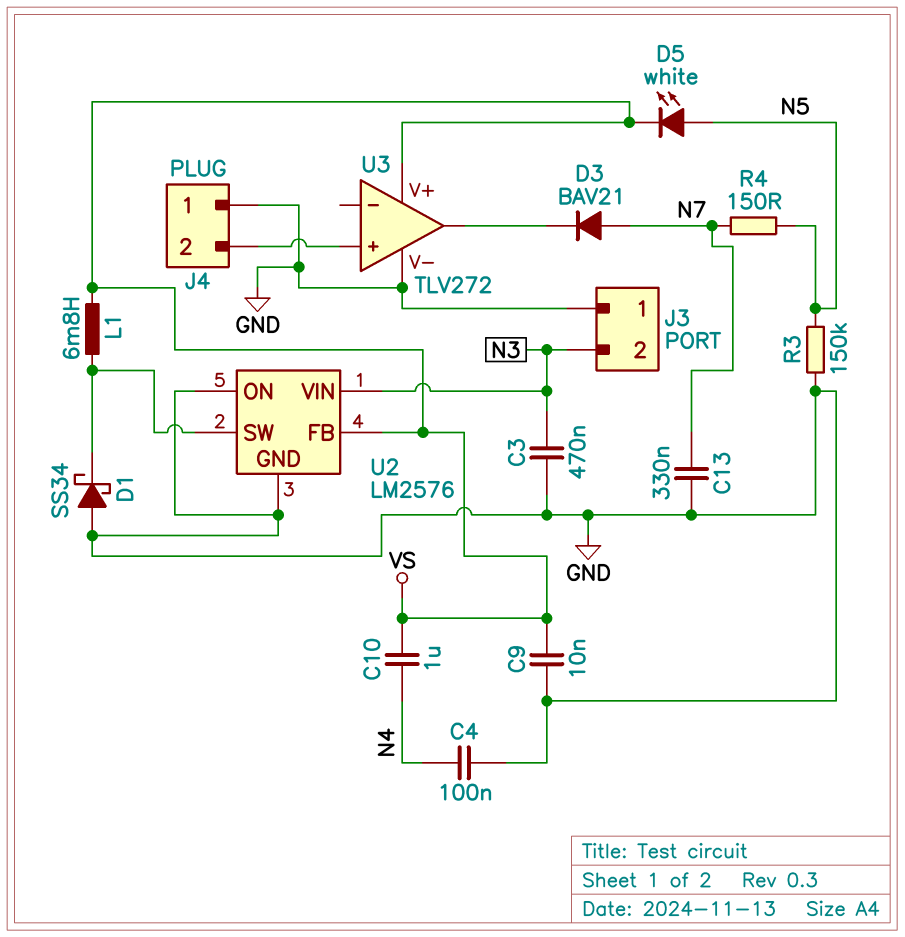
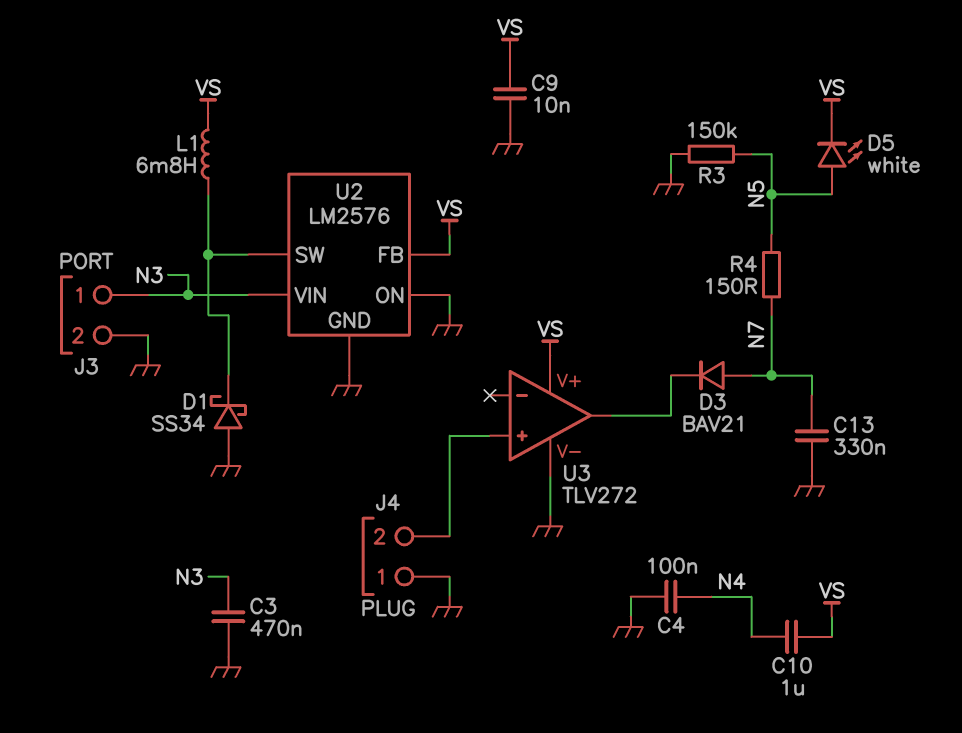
J3 pin 1: GND -> N3
J3 pin 2: N3 -> GND

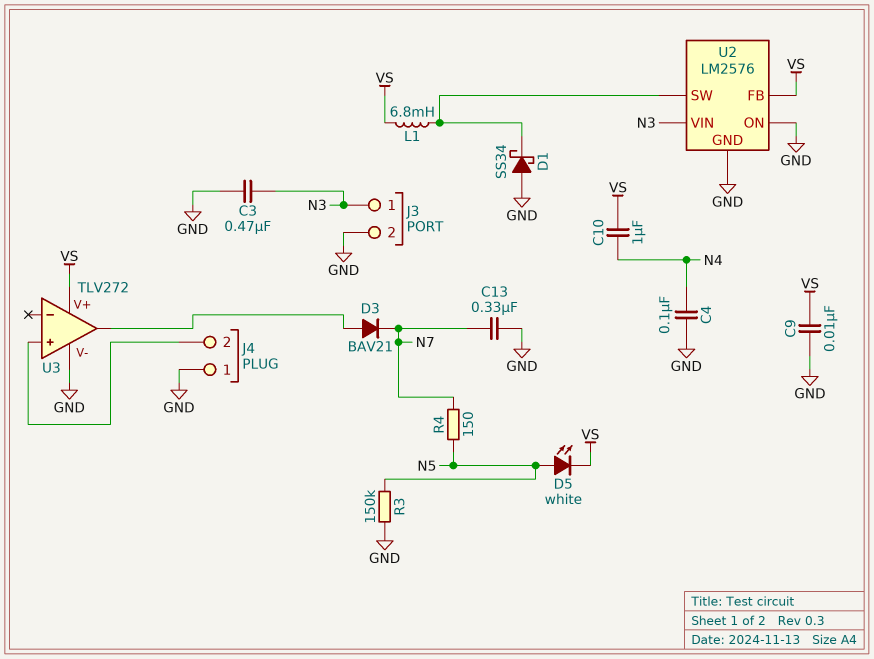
D3: diode BAV21 (A N7, K U3/out) -> diode BAV21 (A U3/out, K N7)

